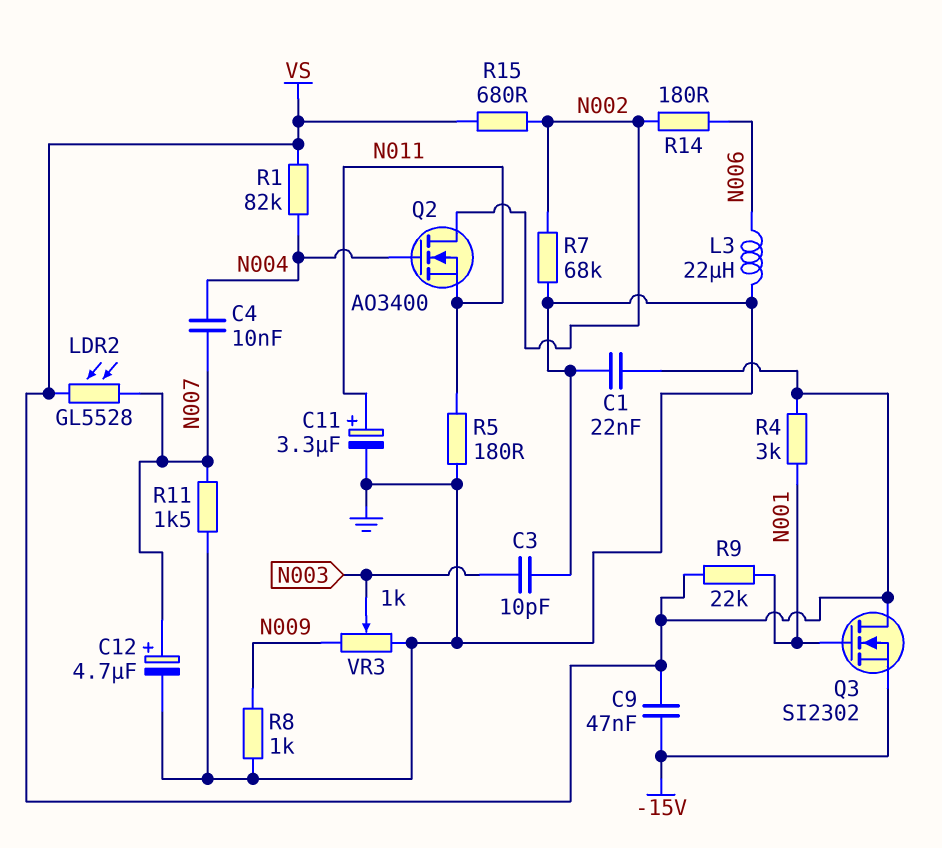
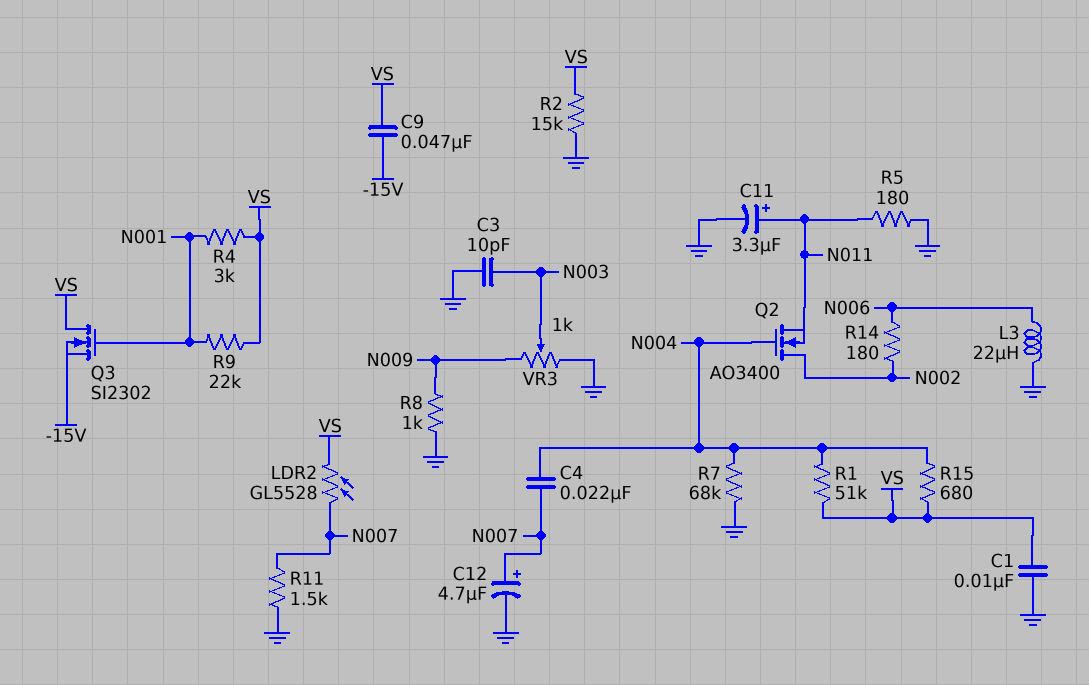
C1: 22nF (GND, VS) -> 10nF (GND, VS)
C4: 10nF (N004, N007) -> 22nF (N004, N007)
R1: 82k (N004, VS) -> 51k (N004, VS)
R2: none -> 15k (GND, VS)
R7: 68k (GND, N002) -> 68k (GND, N004)
R15: 680 (N002, VS) -> 680 (N004, VS)

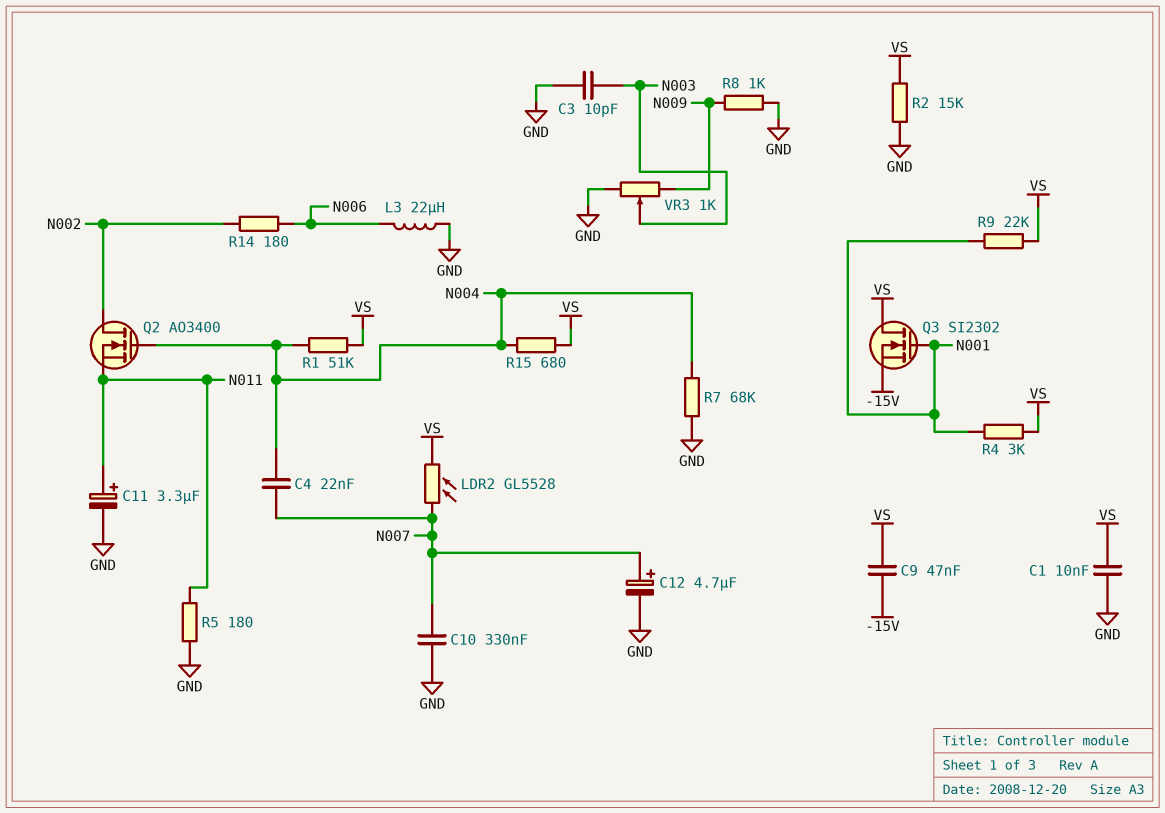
C10: none -> 330nF (GND, N007)
R11: 1.5k (GND, N007) -> none

